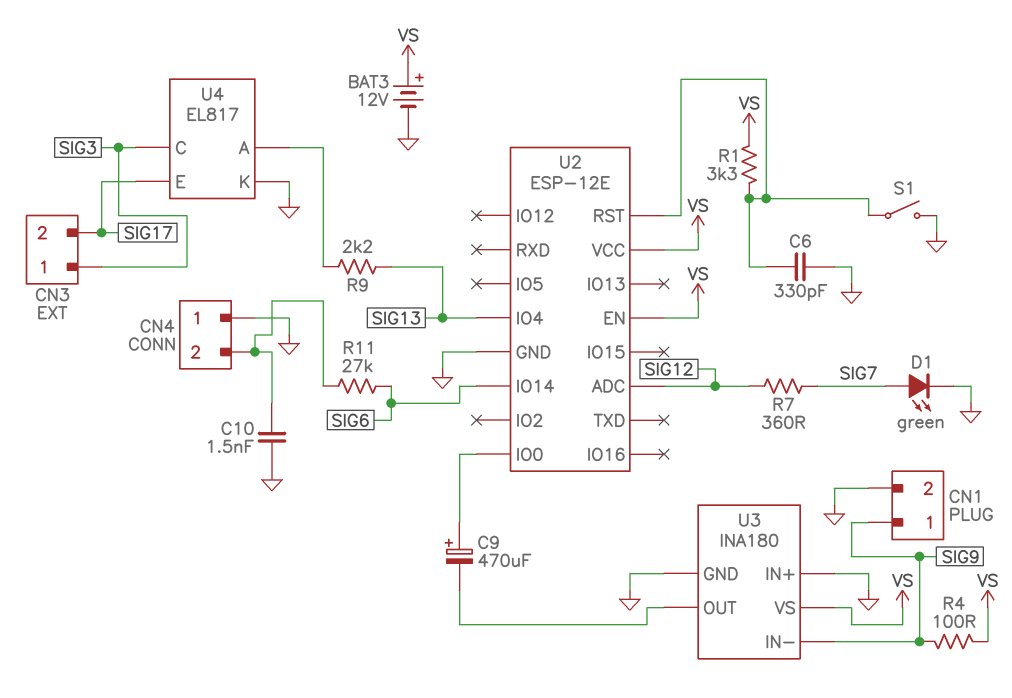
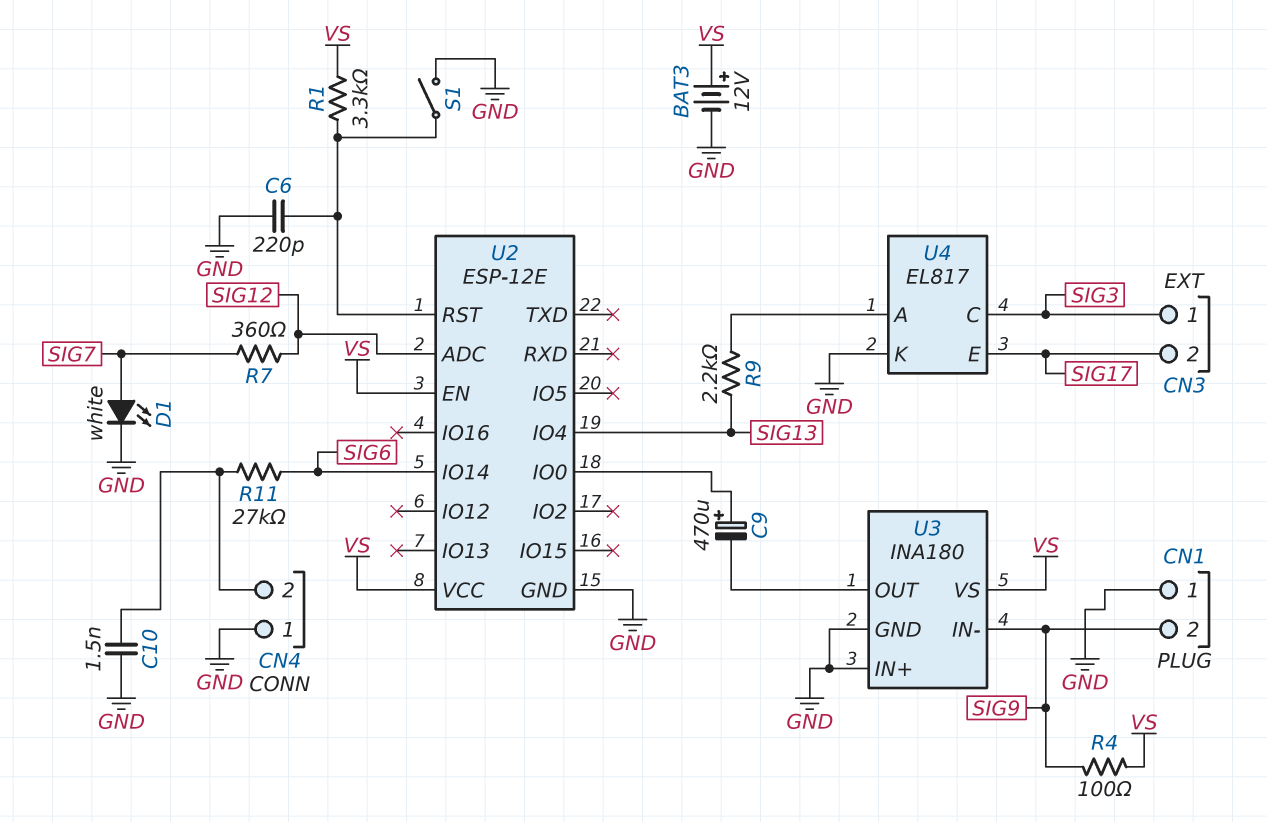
C6: 330pF (GND, U2/RST) -> 220pF (GND, U2/RST)
CN1 pin 1: SIG9 -> GND
CN1 pin 2: GND -> SIG9
D1: LED green (A SIG7, K GND) -> LED white (A SIG7, K GND)

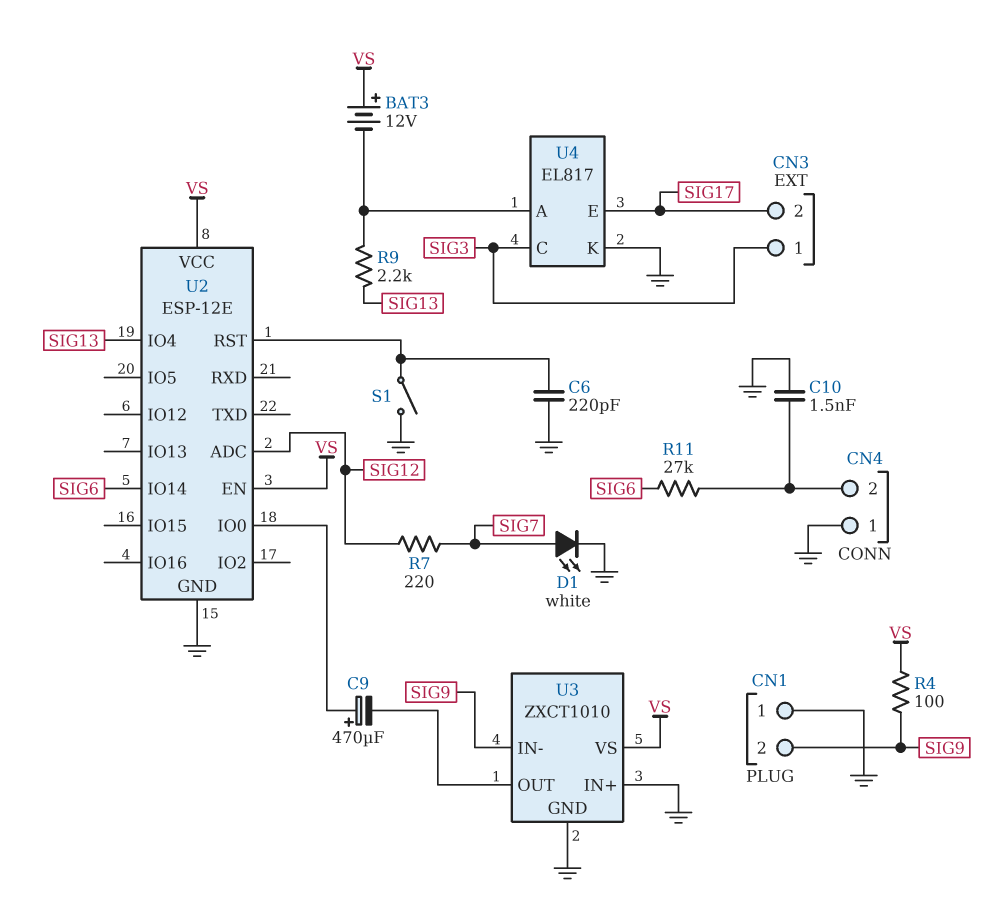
BAT3: 12V (plus VS, minus GND) -> 12V (plus VS, minus U4/A)
R1: 3.3k (U2/RST, VS) -> none
R7: 360 (SIG7, SIG12) -> 220 (SIG7, SIG12)
U3: INA180 -> ZXCT1010

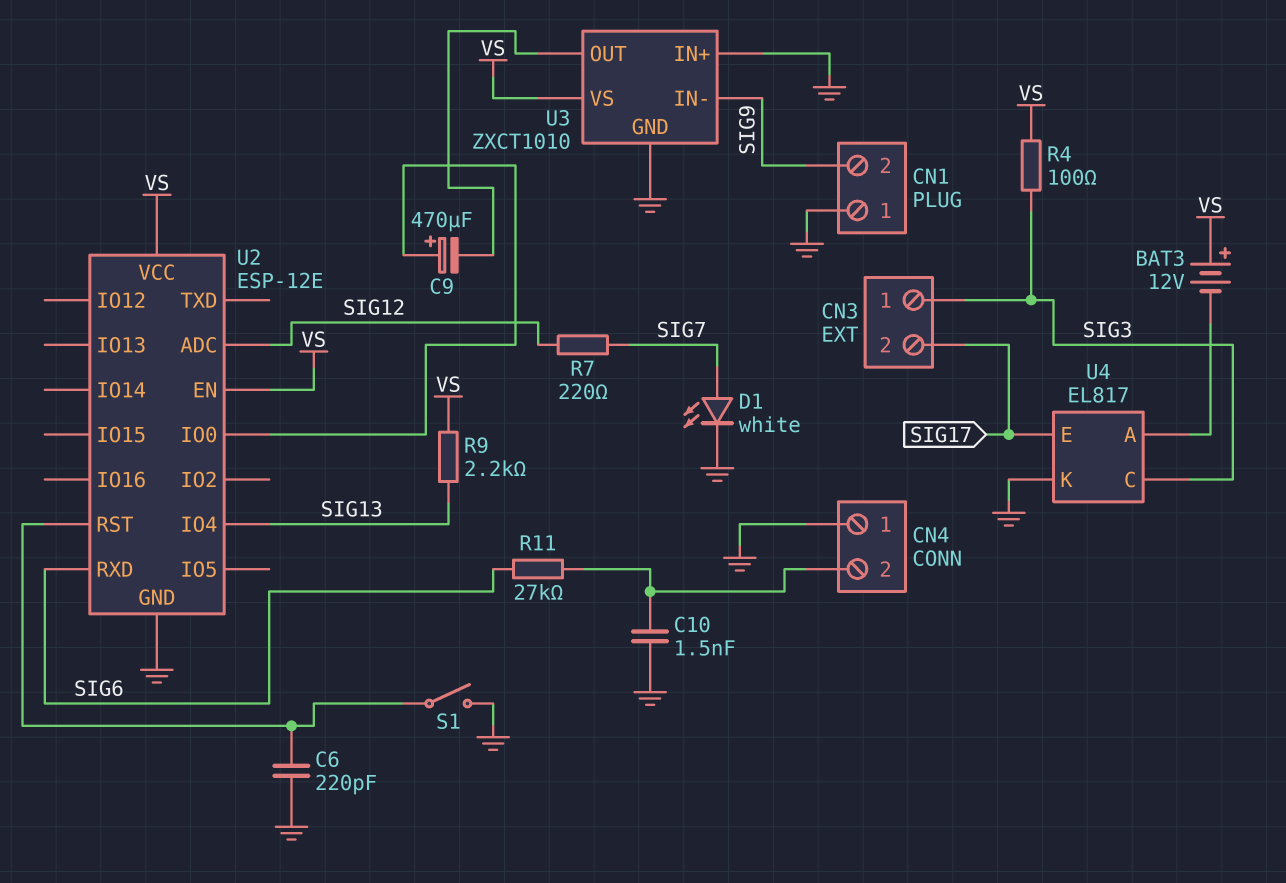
R4: 100 (SIG9, VS) -> 100 (SIG3, VS)
R9: 2.2k (SIG13, U4/A) -> 2.2k (SIG13, VS)
U2 pin IO14: SIG6 -> none
U2 pin RXD: none -> SIG6

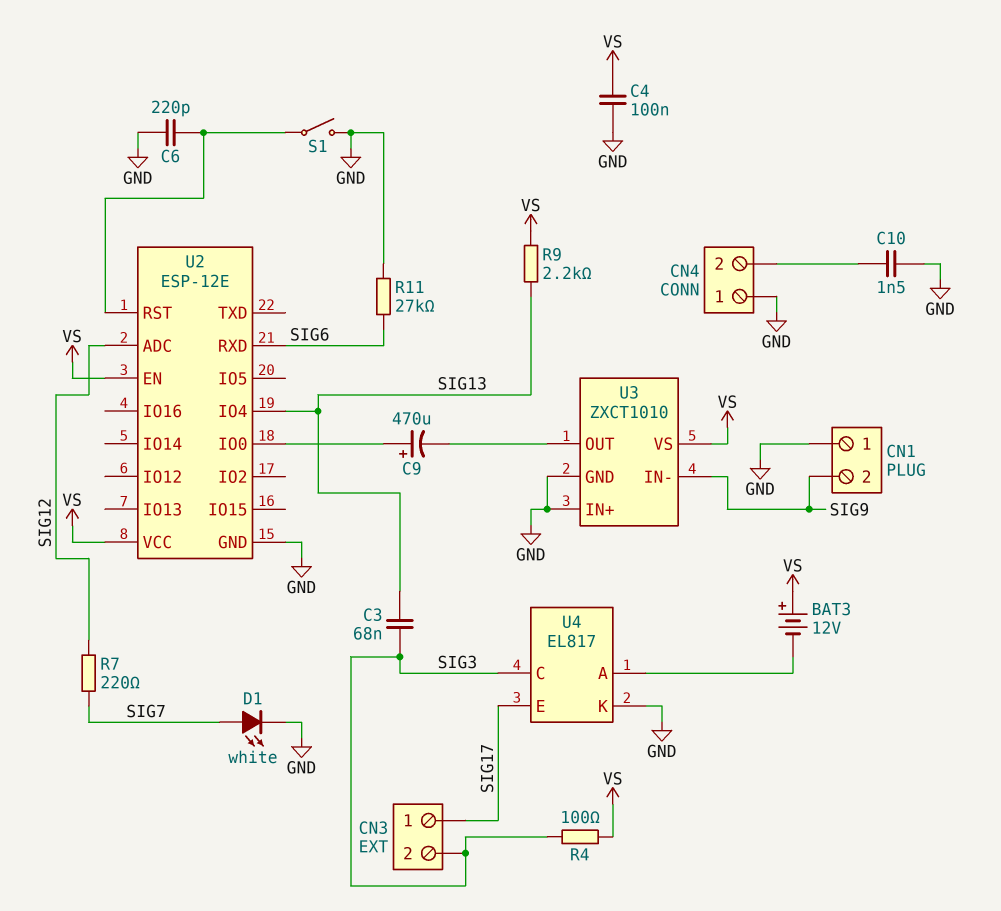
C3: none -> 68nF (SIG3, SIG13)
C4: none -> 100nF (GND, VS)
CN3 pin 1: SIG3 -> SIG17
CN3 pin 2: SIG17 -> SIG3
R11: 27k (CN4/2, SIG6) -> 27k (GND, SIG6)

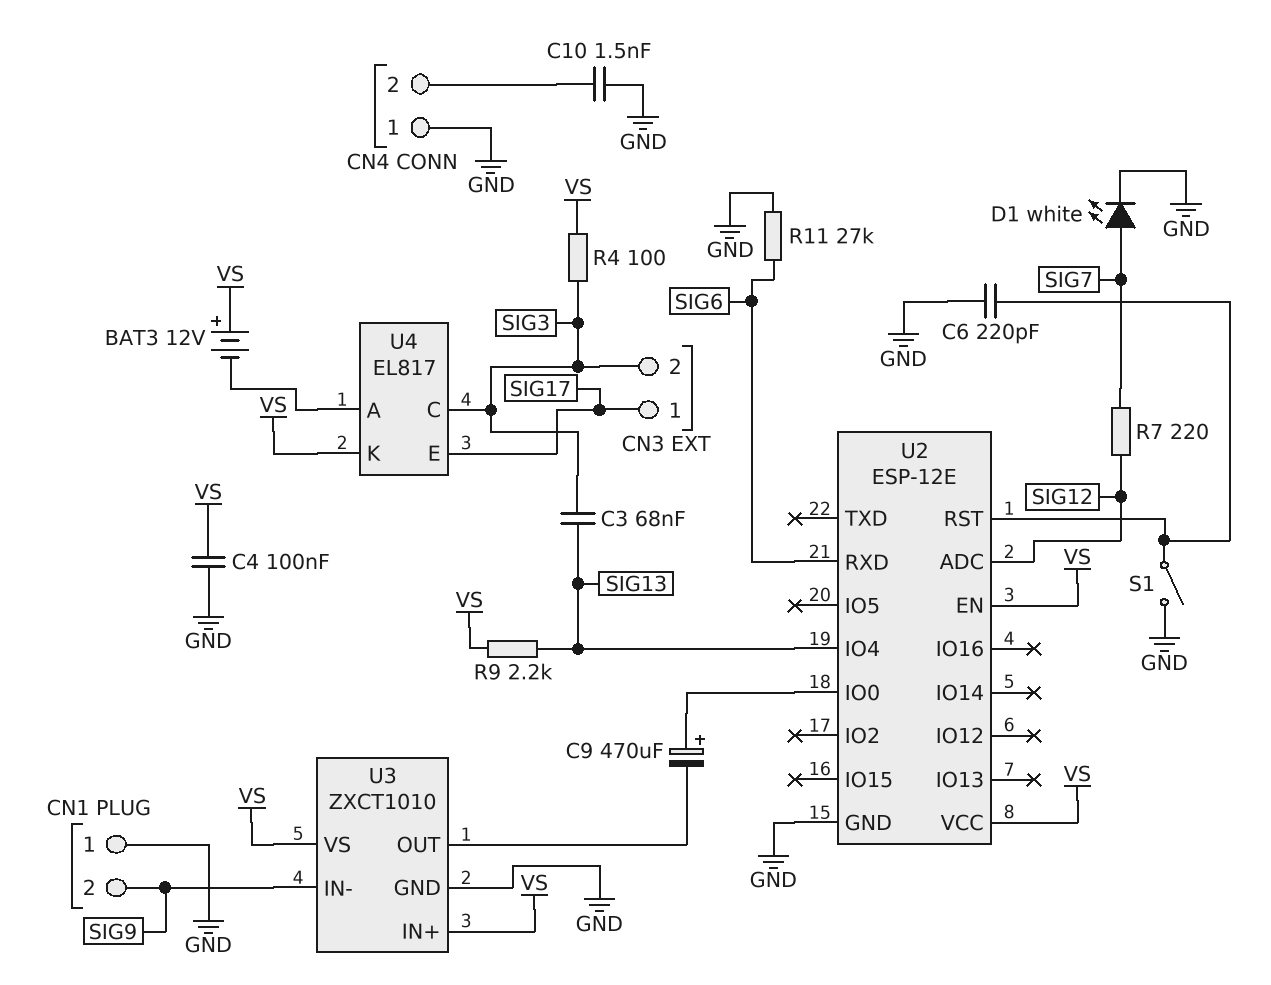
U3 pin IN+: GND -> VS
U4 pin K: GND -> VS

